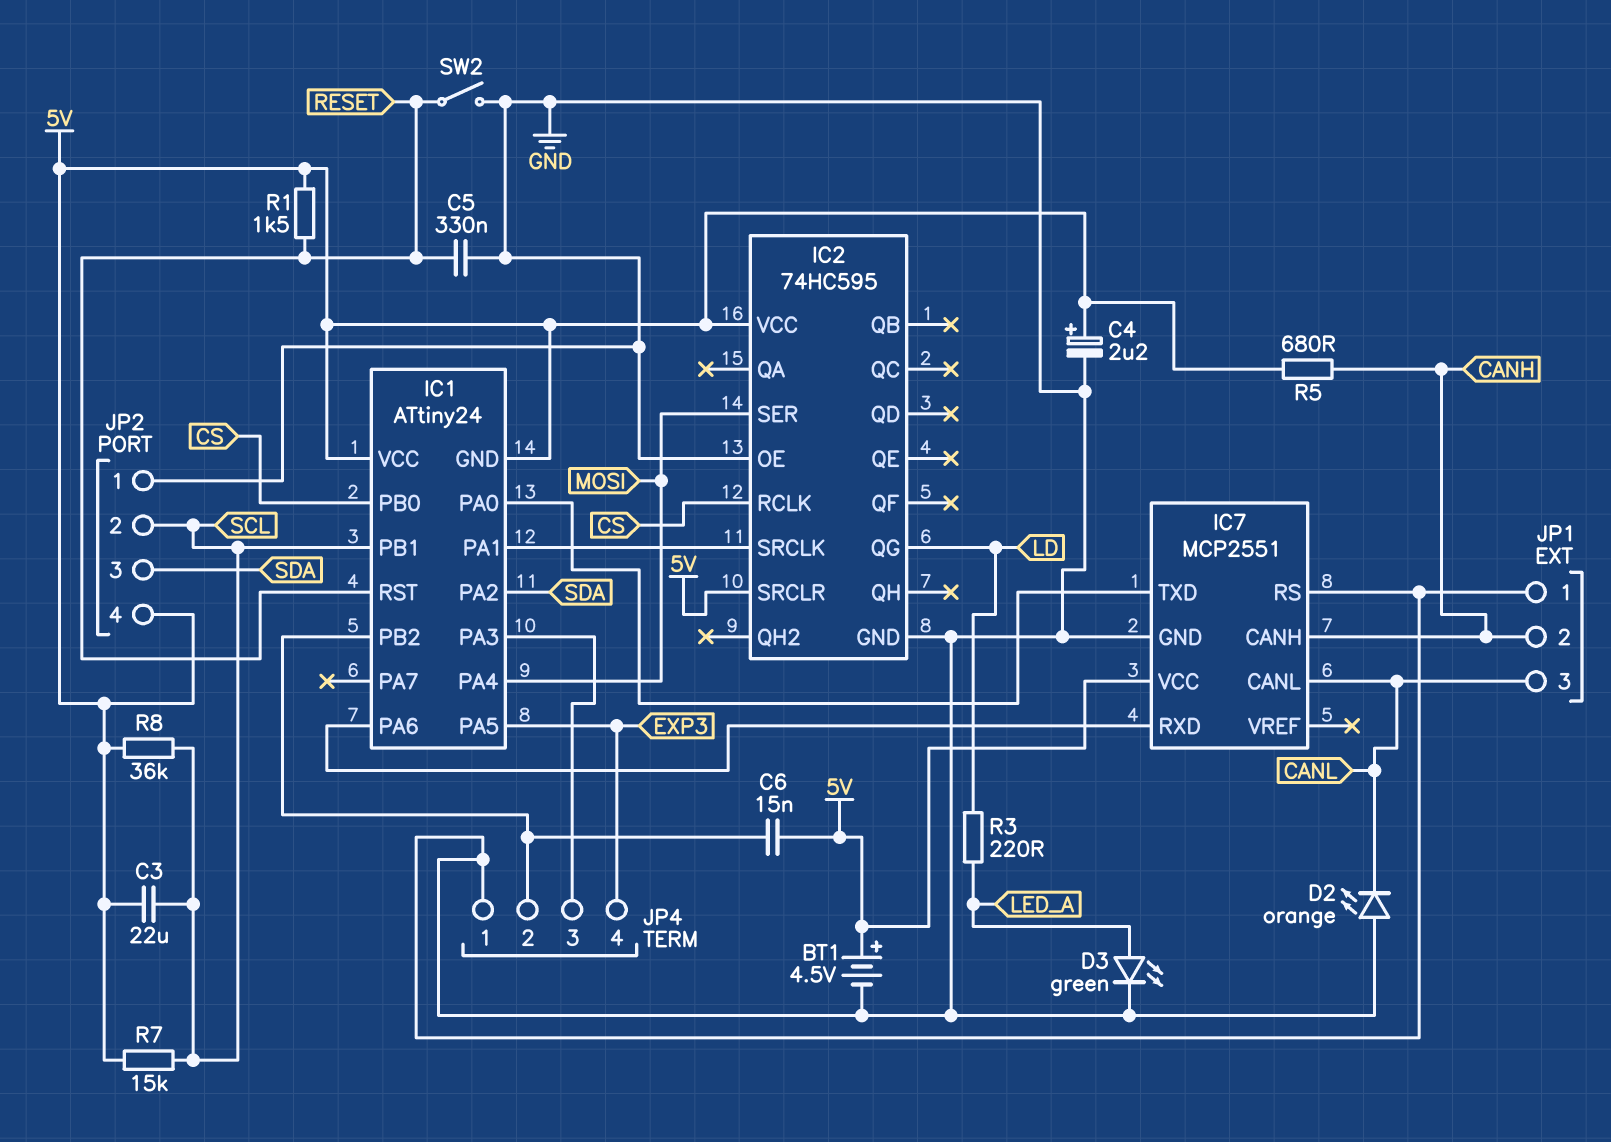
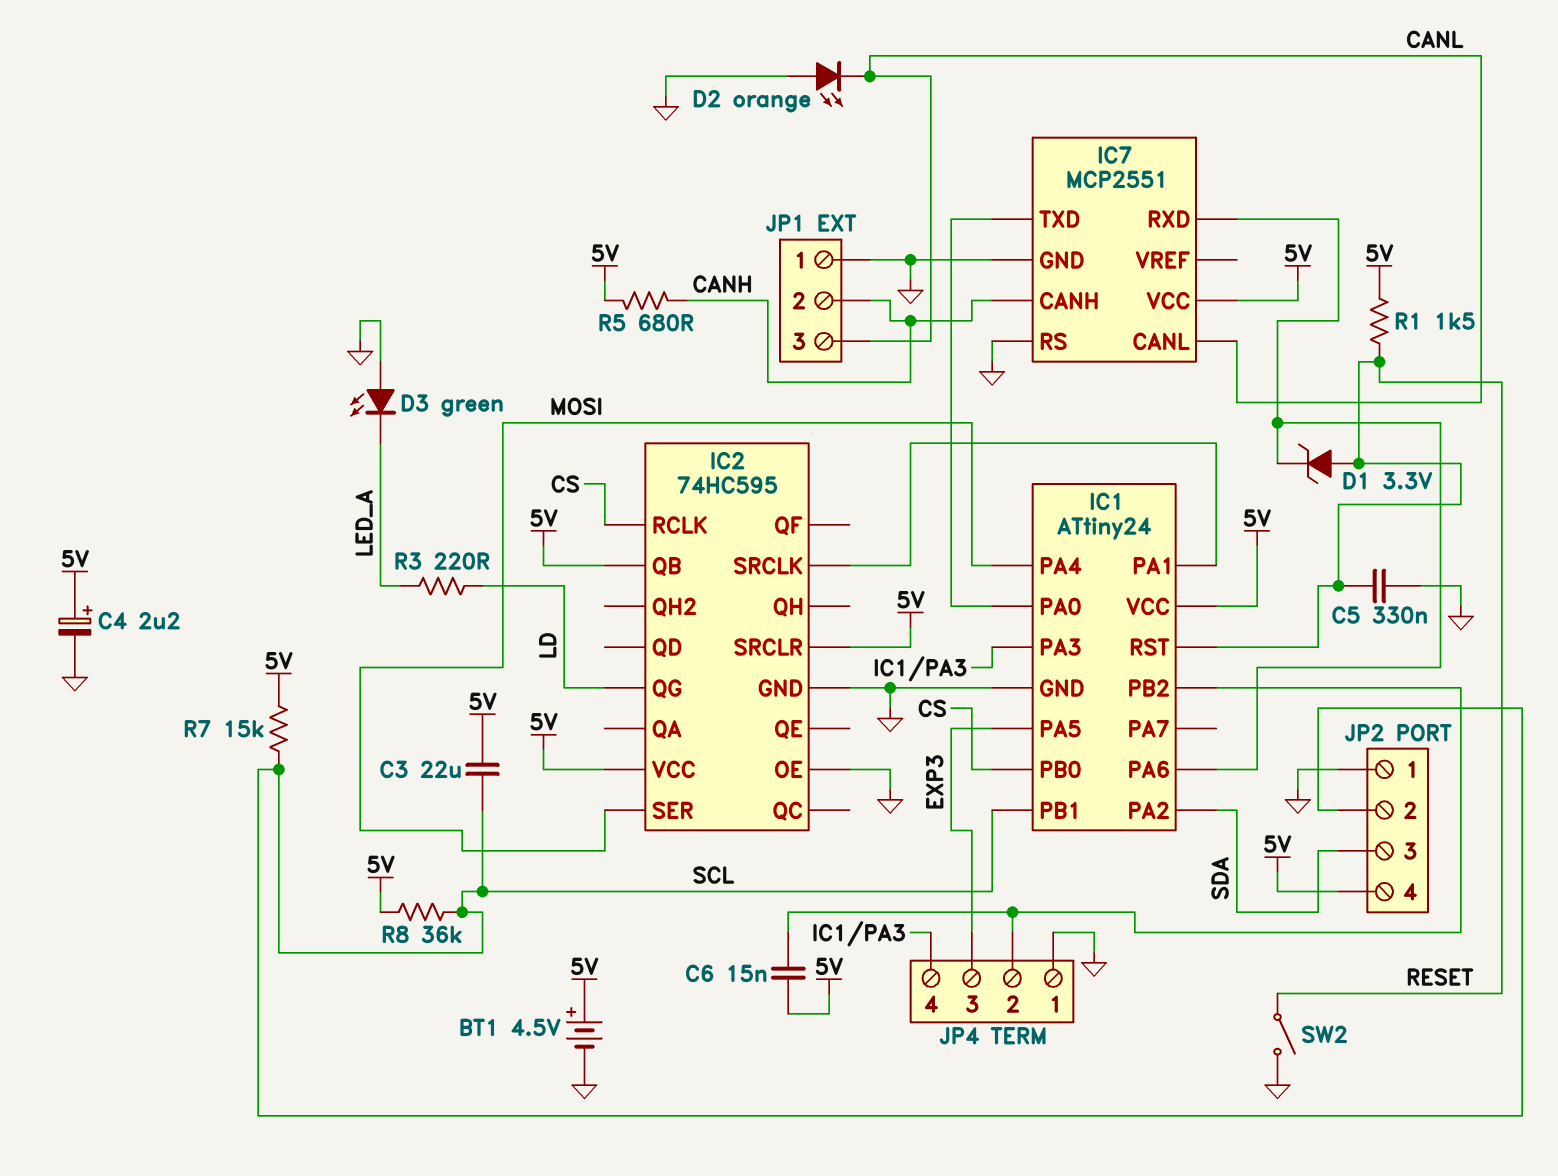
D1: none -> zener 3.3V (A RESET, K IC1/PA6)
D3: LED green (A LED_A, K GND) -> LED green (A GND, K LED_A)
IC1 pin GND: 5V -> GND
IC2 pin QB: none -> 5V
JP4 pin 3: IC1/PA3 -> EXP3
JP4 pin 4: EXP3 -> IC1/PA3

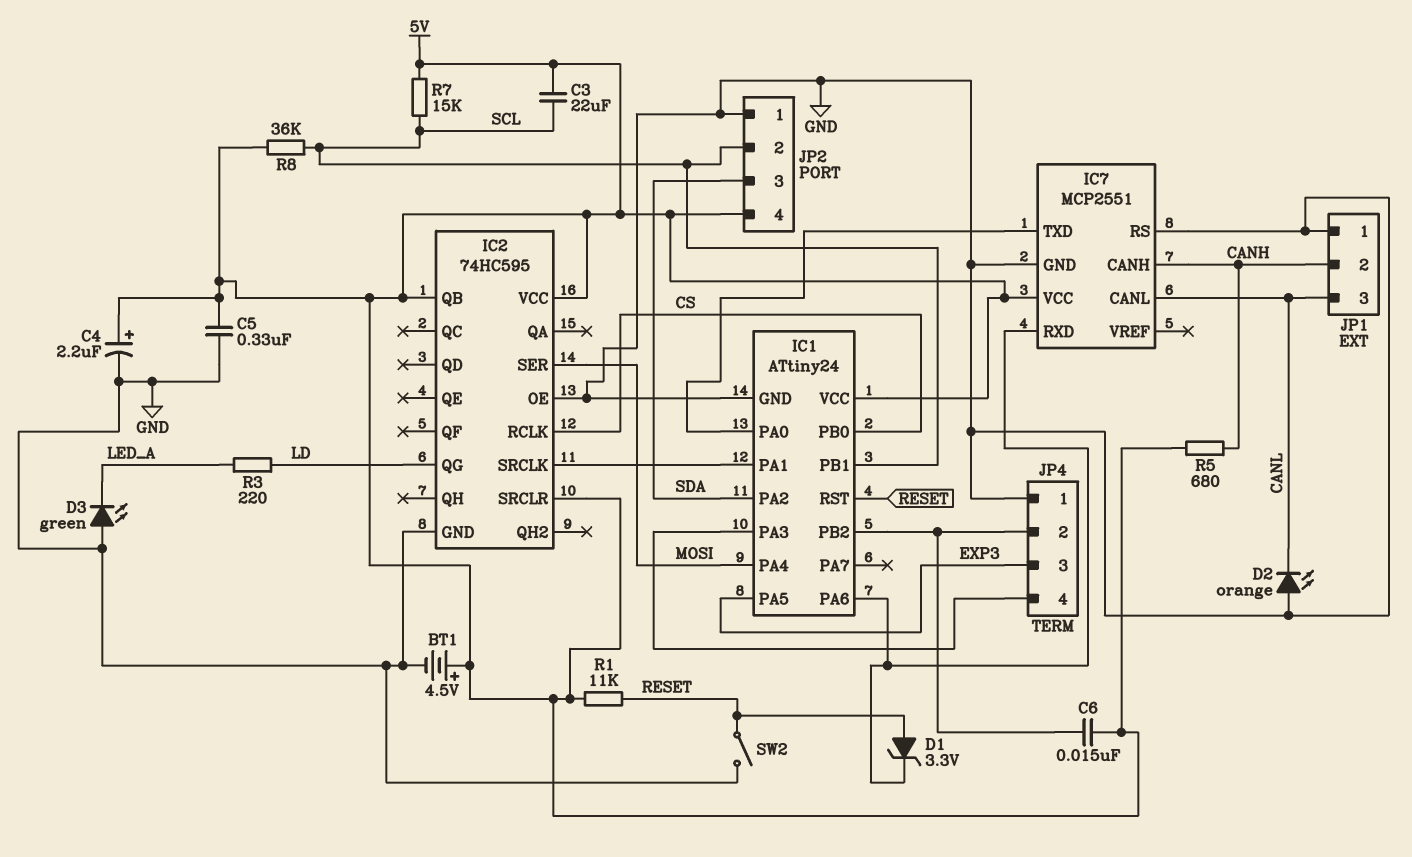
C5: 330nF (GND, RESET) -> 330nF (5V, GND)
R1: 1.5k (5V, RESET) -> 11k (5V, RESET)

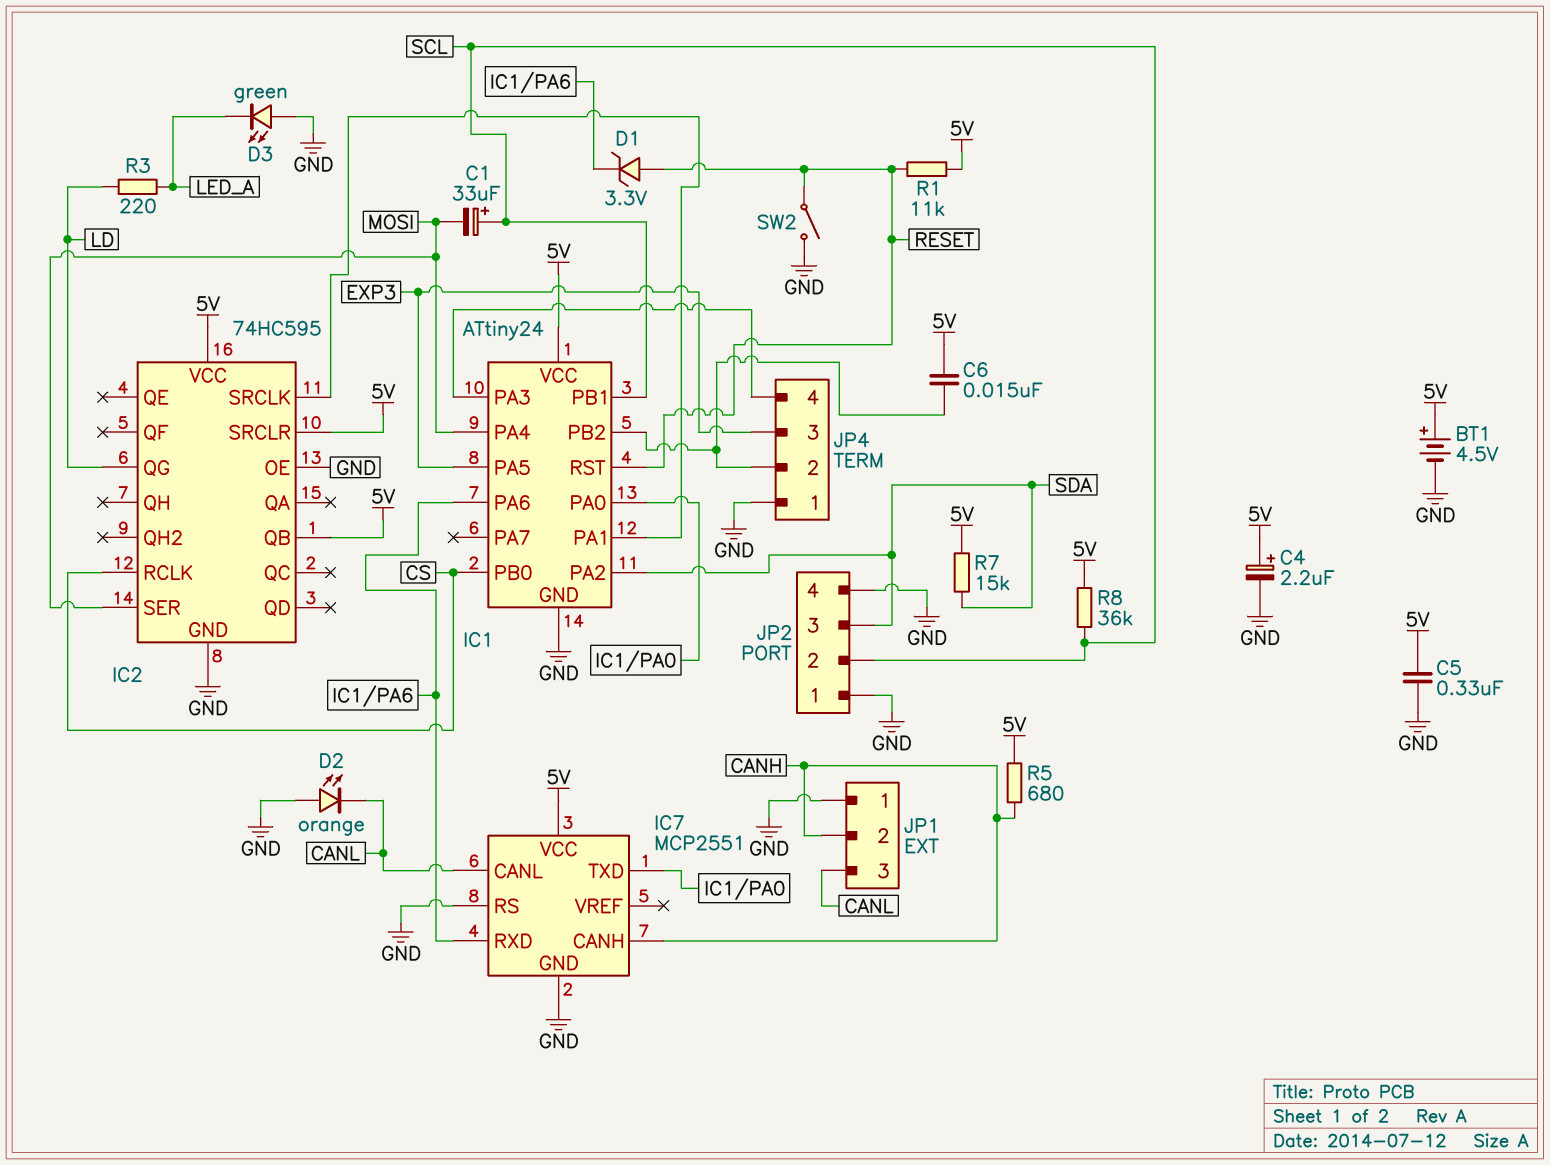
C1: none -> 33uF (plus SCL, minus MOSI)
C3: 22uF (5V, SCL) -> none
JP2 pin 4: 5V -> GND
R7: 15k (5V, SCL) -> 15k (5V, SDA)

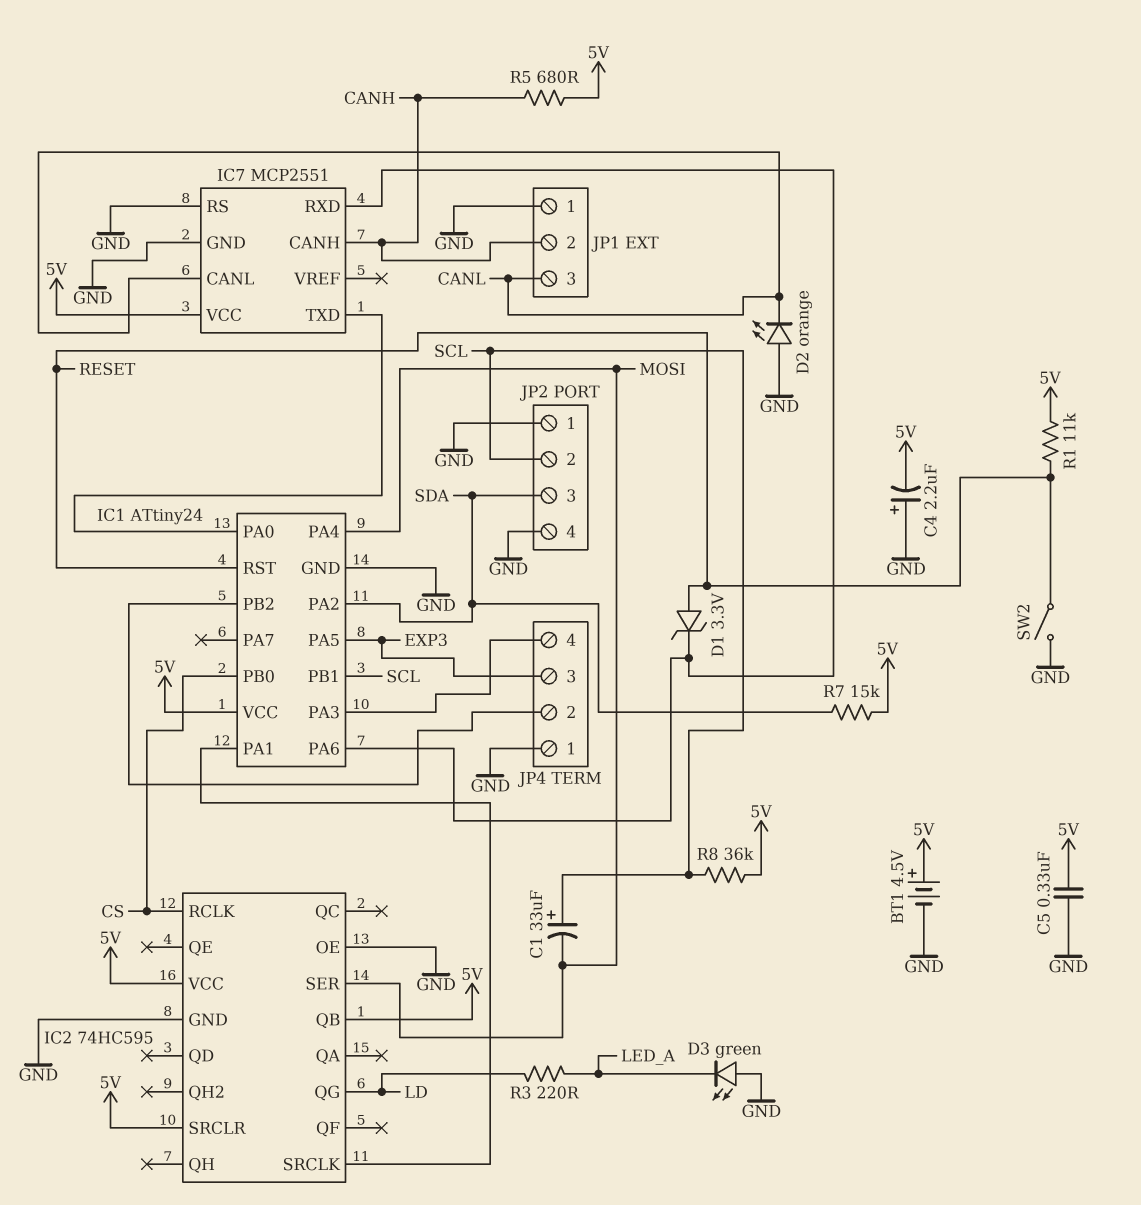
C4: 2.2uF (plus 5V, minus GND) -> 2.2uF (plus GND, minus 5V)
C6: 15nF (5V, IC1/PB2) -> none

